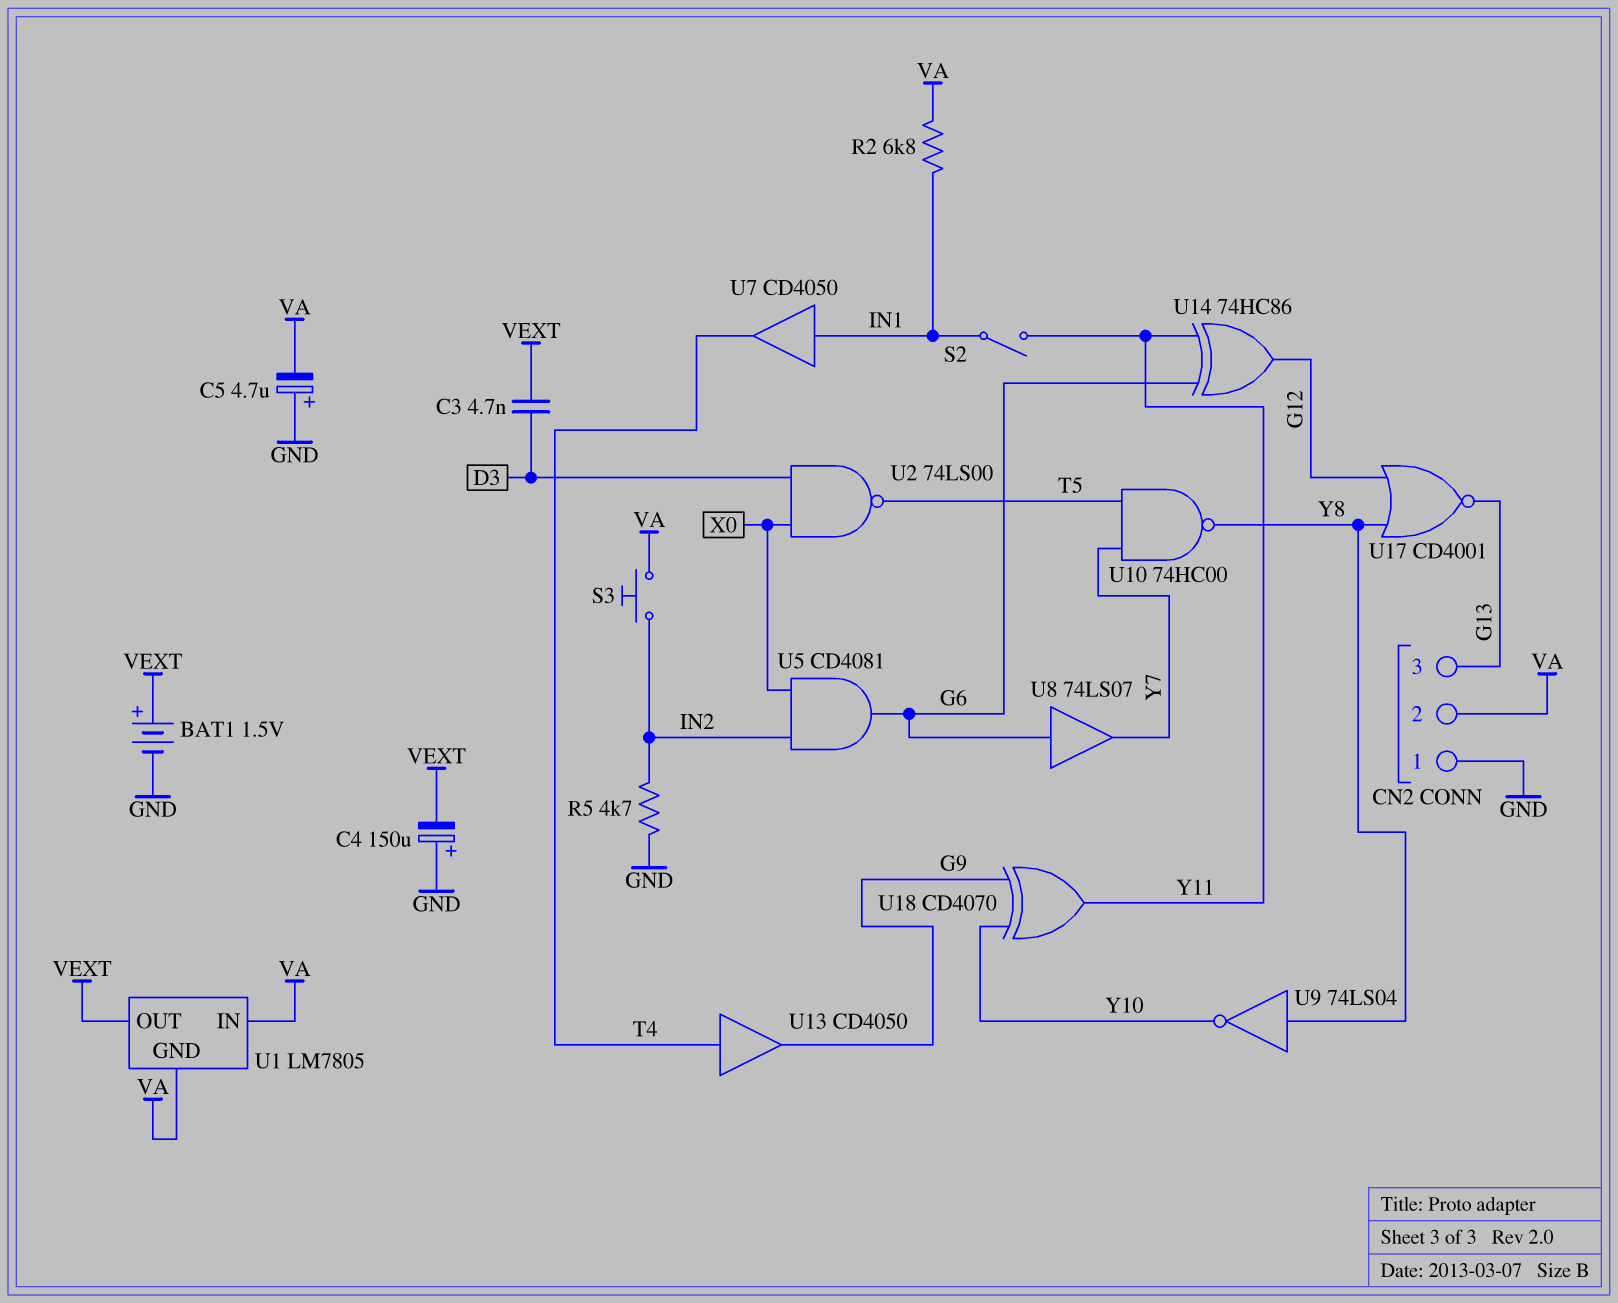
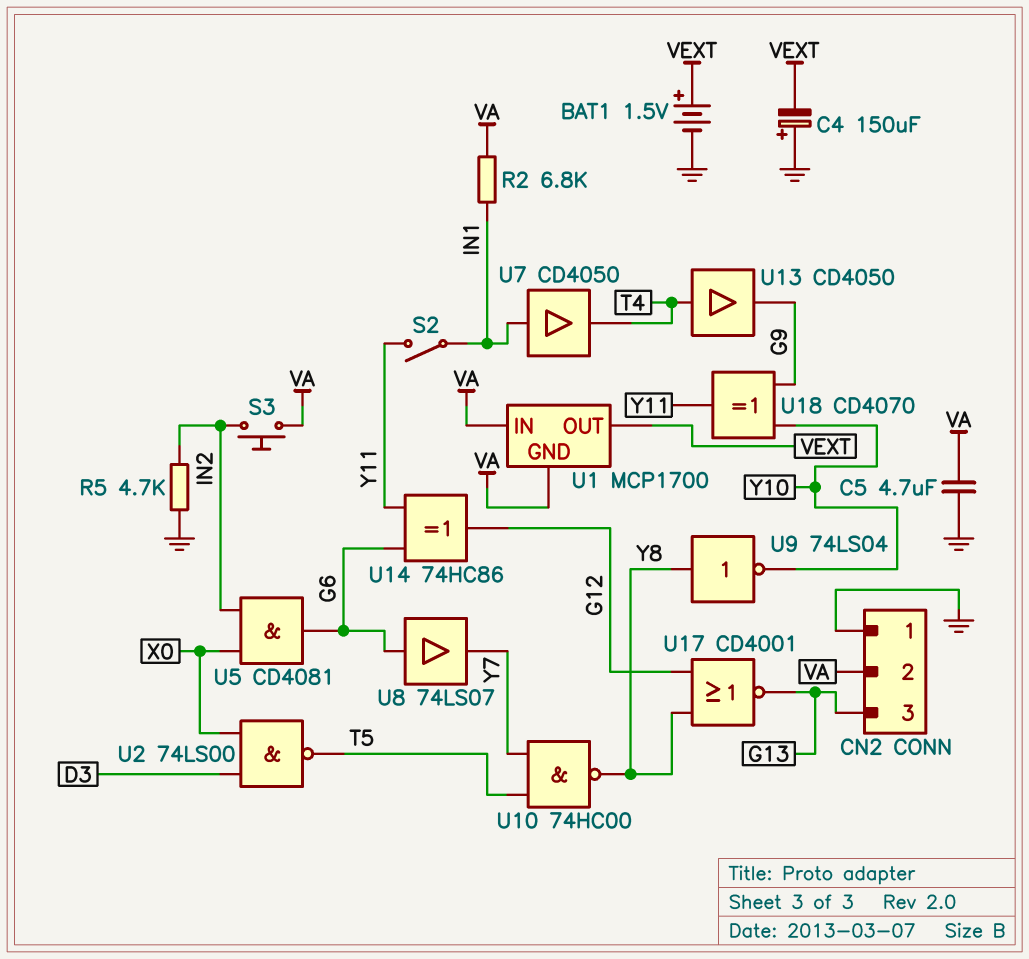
C3: 4.7nF (D3, VEXT) -> none
C5: 4.7uF (plus GND, minus VA) -> 4.7uF (GND, VA)
U1: LM7805 -> MCP1700

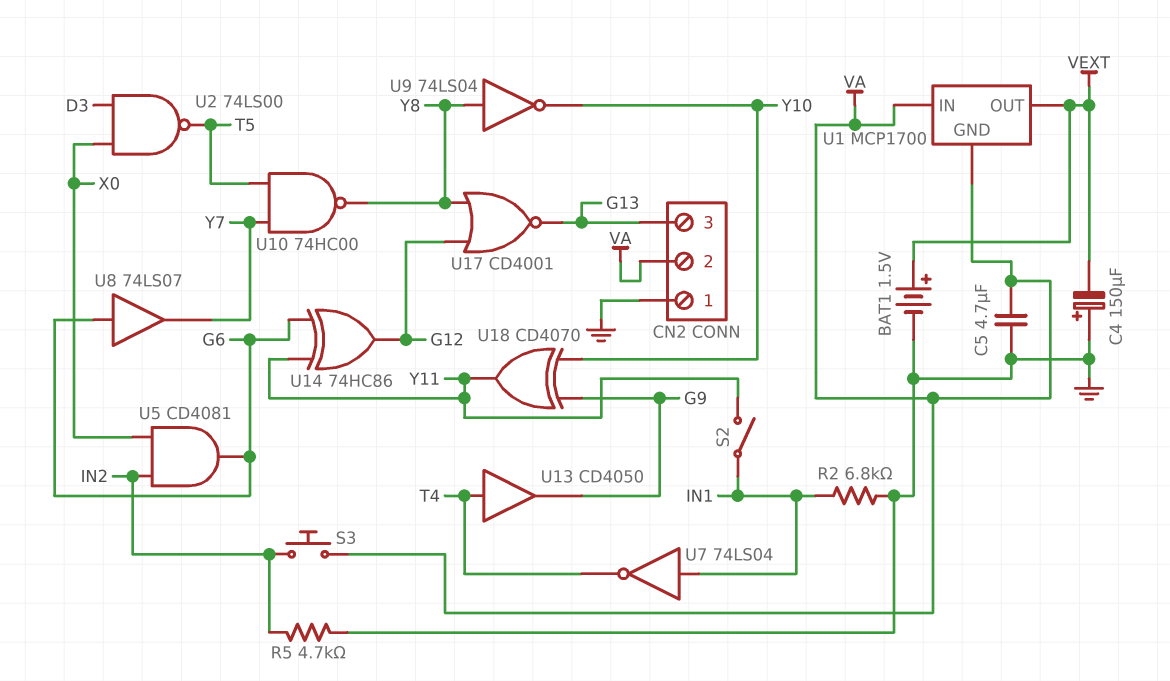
R2: 6.8k (IN1, VA) -> 6.8k (GND, IN1)
U7: buffer CD4050 (in IN1, out T4) -> NOT 74LS04 (in IN1, out T4)

